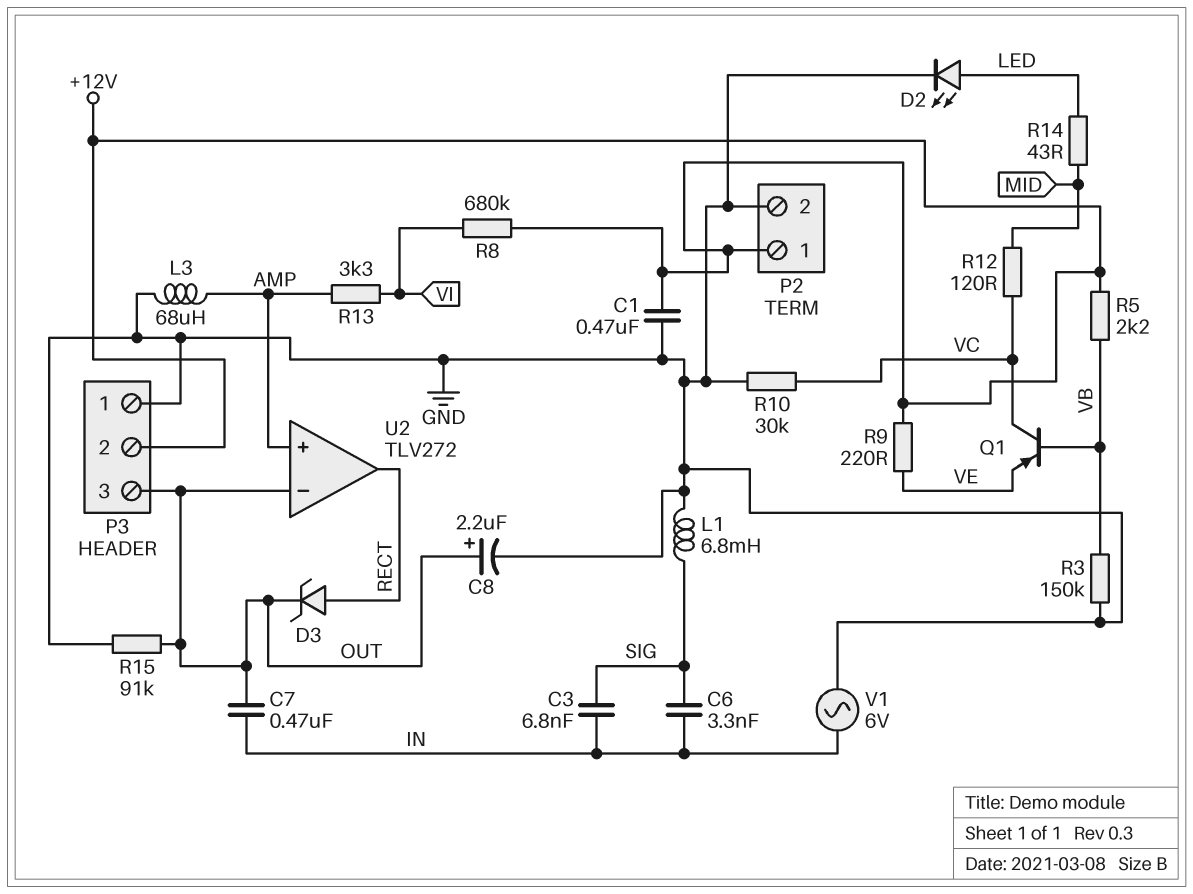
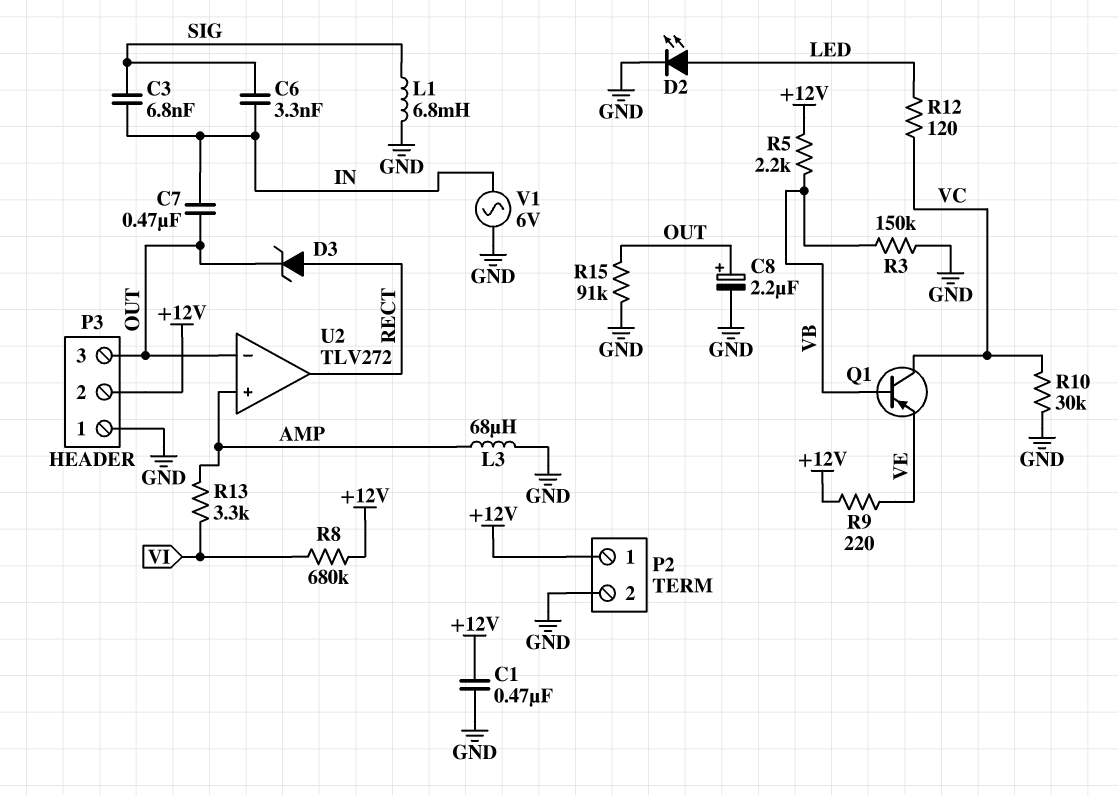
R12: 120 (MID, VC) -> 120 (LED, VC)
R14: 43 (LED, MID) -> none

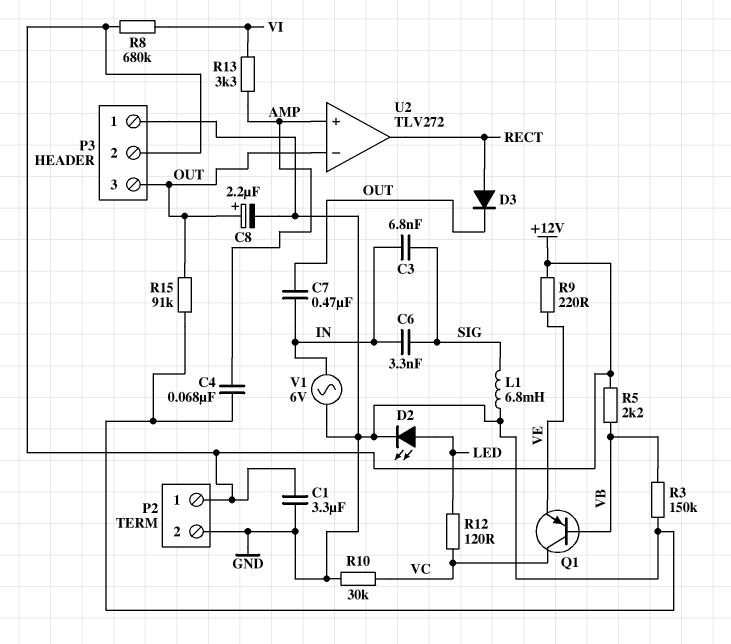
C1: 470nF (+12V, GND) -> 3.3uF (+12V, GND)
C4: none -> 68nF (AMP, GND)
D3: zener (A RECT, K OUT) -> diode (A RECT, K OUT)
L3: 68uH (AMP, GND) -> none

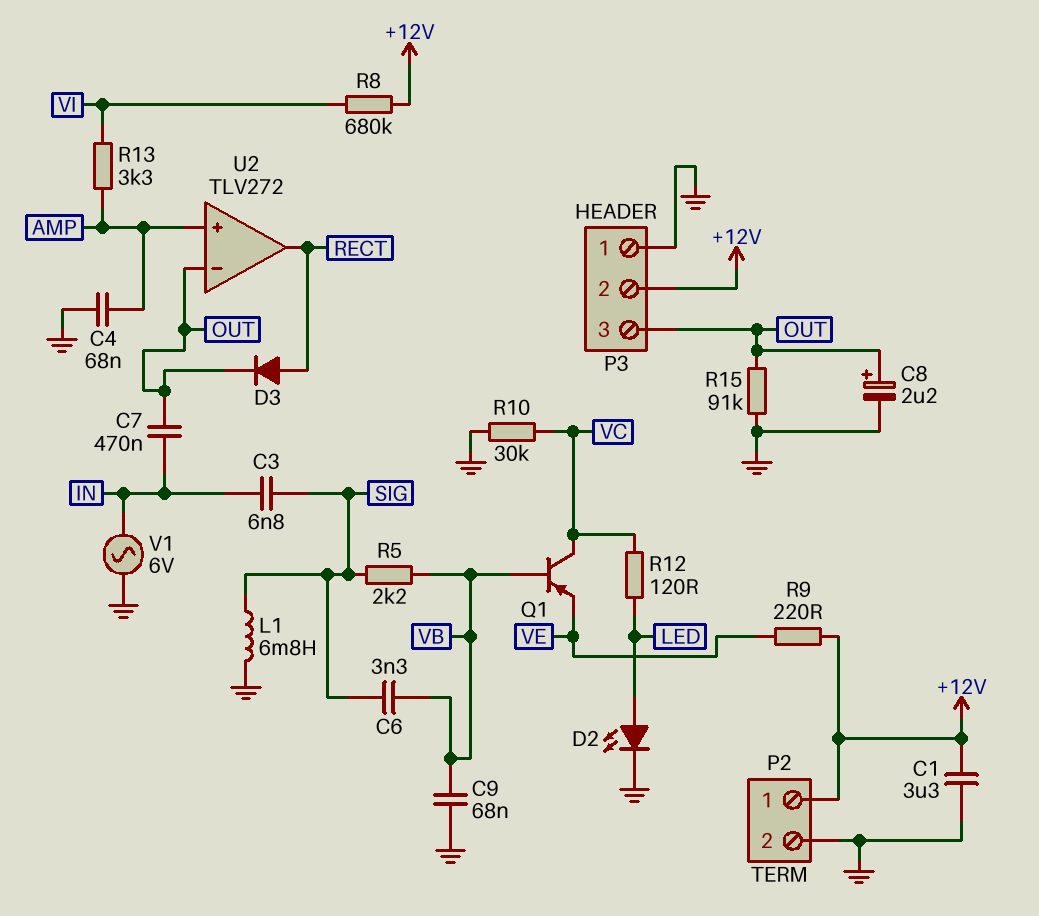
C6: 3.3nF (IN, SIG) -> 3.3nF (SIG, VB)
C9: none -> 68nF (GND, VB)
R3: 150k (GND, VB) -> none
R5: 2.2k (+12V, VB) -> 2.2k (SIG, VB)

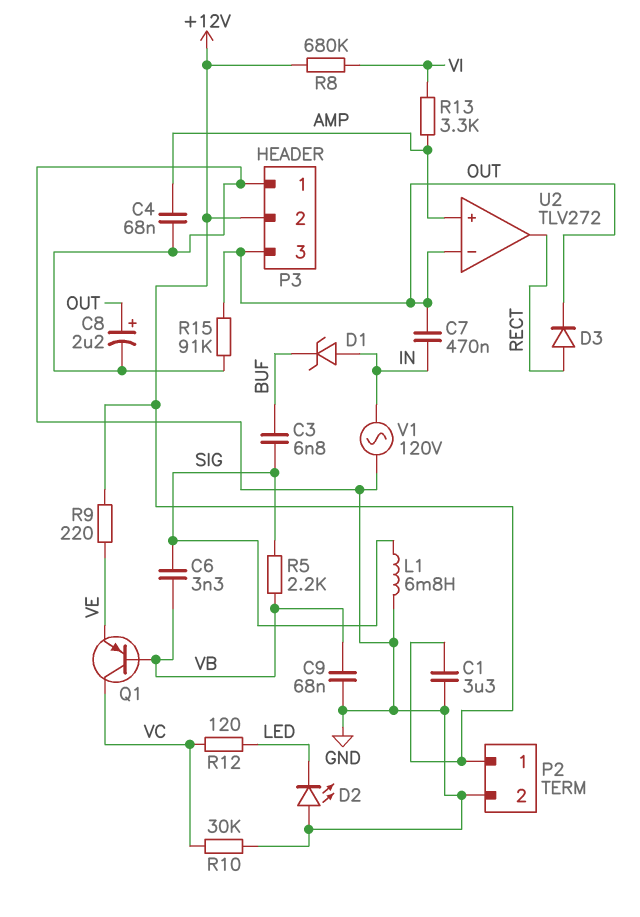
C3: 6.8nF (IN, SIG) -> 6.8nF (BUF, SIG)
D1: none -> zener (A IN, K BUF)
D2: LED (A LED, K GND) -> LED (A GND, K LED)
V1: AC 6V (GND, IN) -> AC 120V (GND, IN)

